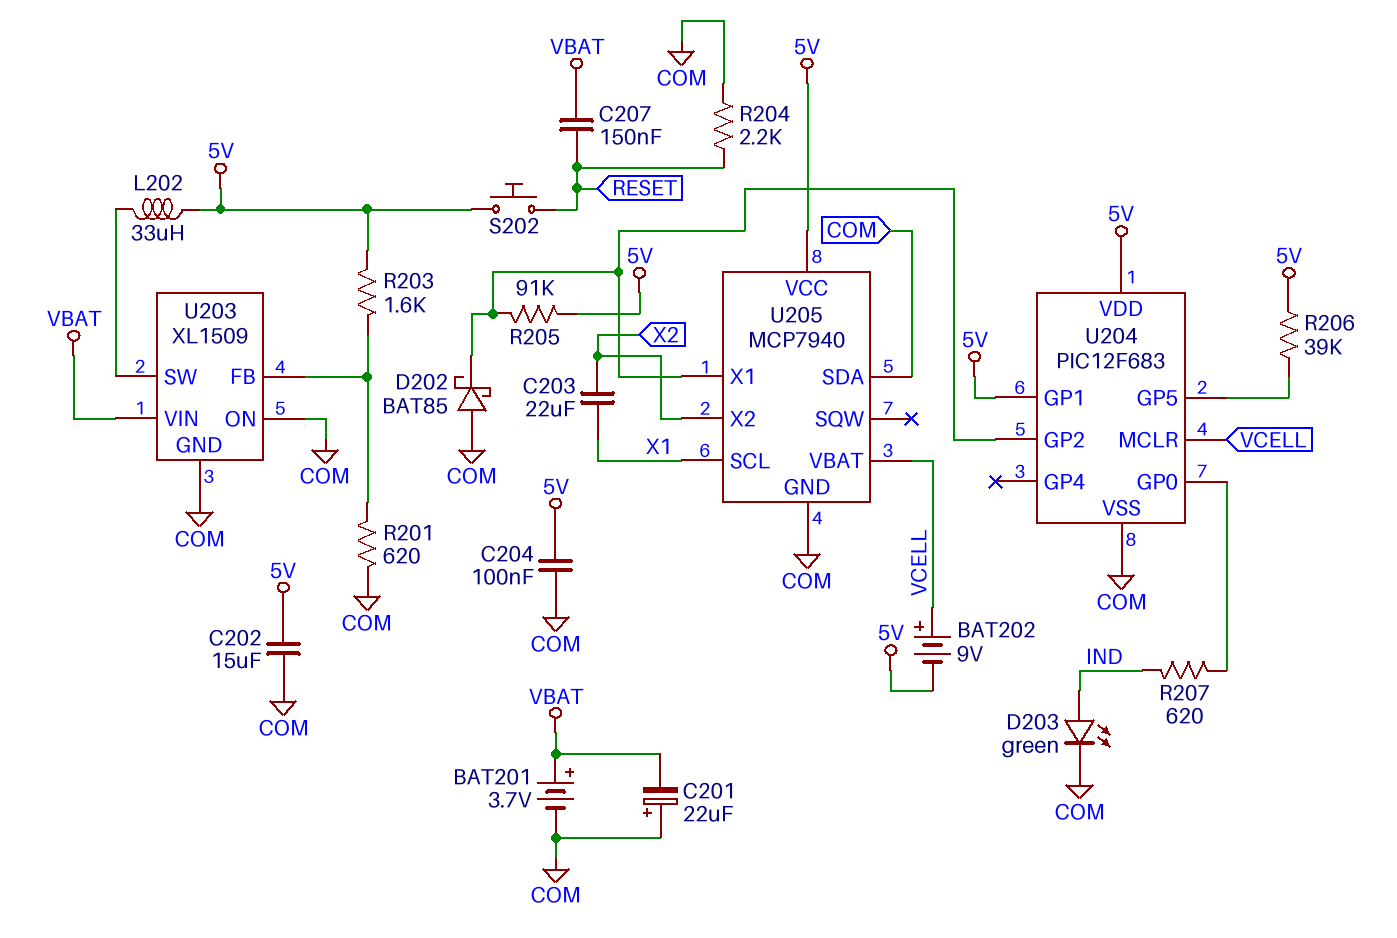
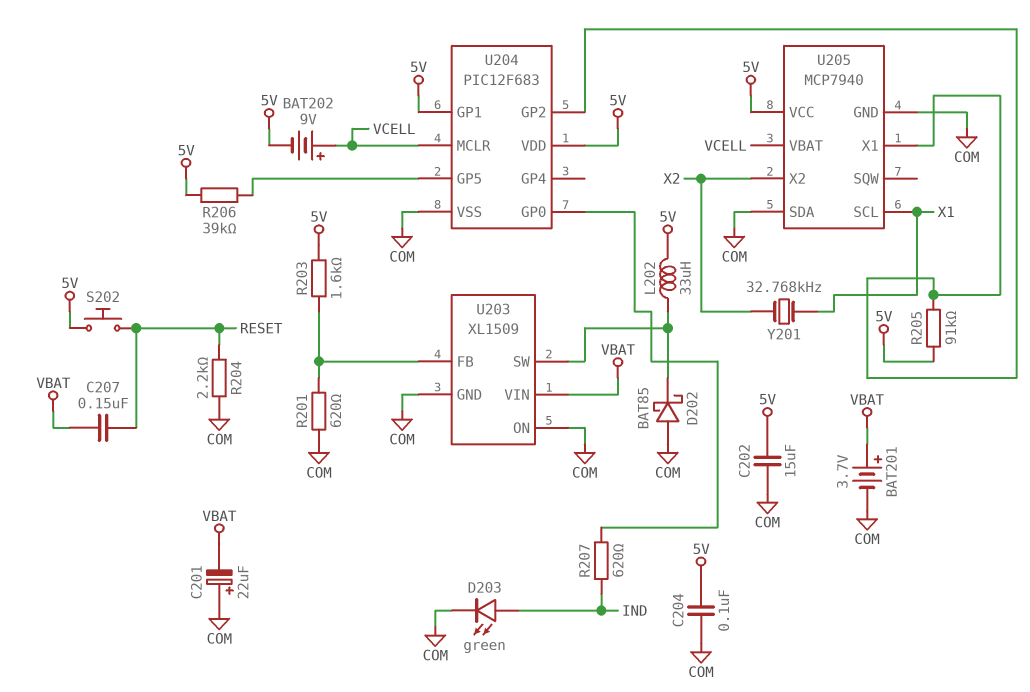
C203: 22uF (X1, X2) -> none
D202: schottky BAT85 (A COM, K U204/GP2) -> schottky BAT85 (A COM, K U203/SW)
Y201: none -> 32.768kHz (X1, X2)

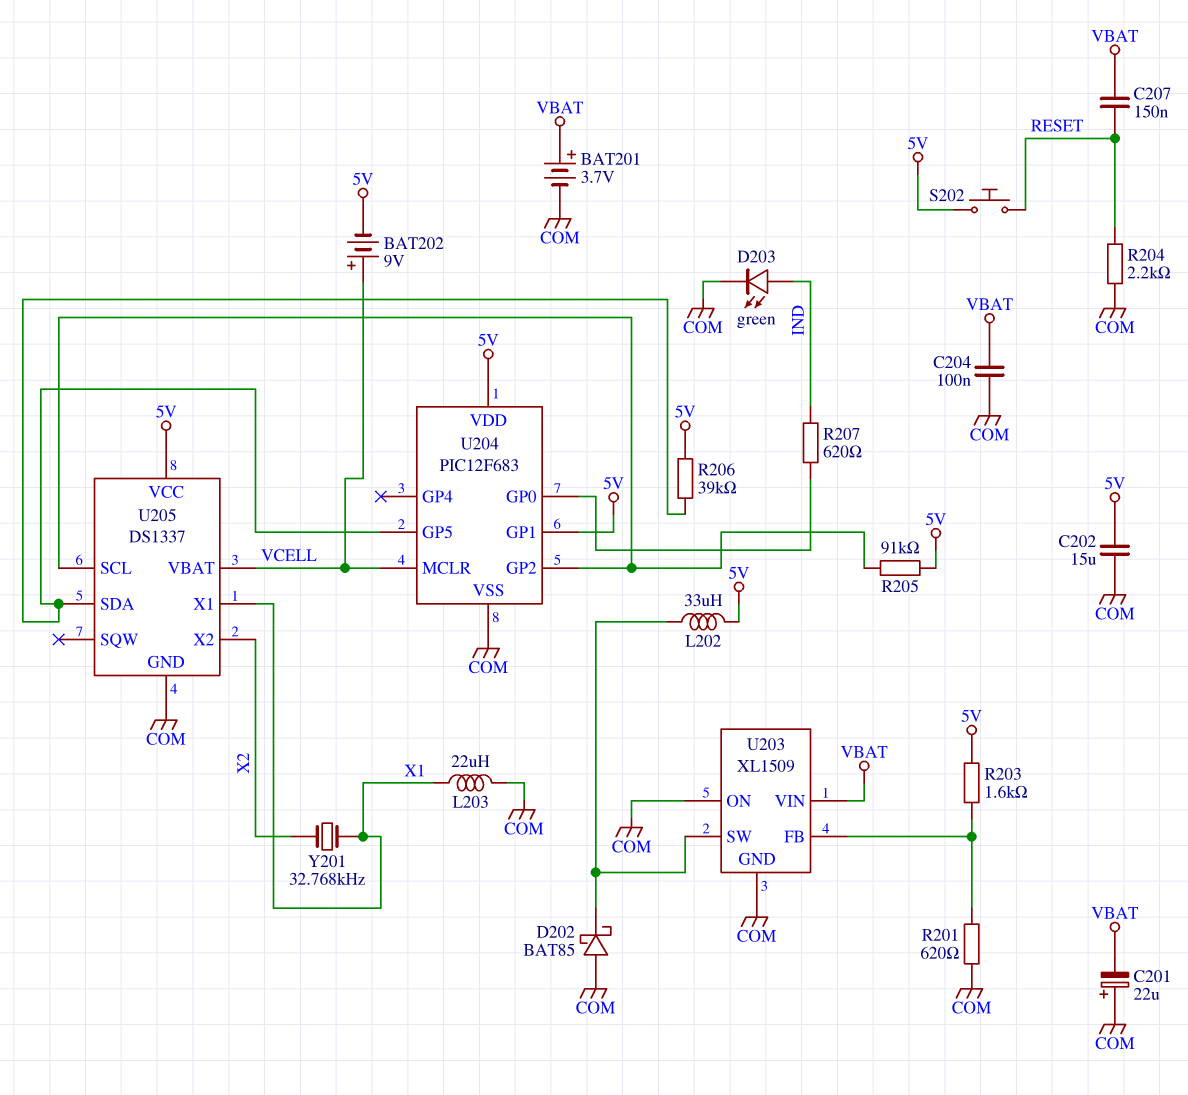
C204: 100nF (5V, COM) -> 100nF (COM, VBAT)
L203: none -> 22uH (COM, X1)
U205: MCP7940 -> DS1337
U205 pin SCL: X1 -> U204/GP2
U205 pin SDA: COM -> U204/GP5
U205 pin X1: U204/GP2 -> X1

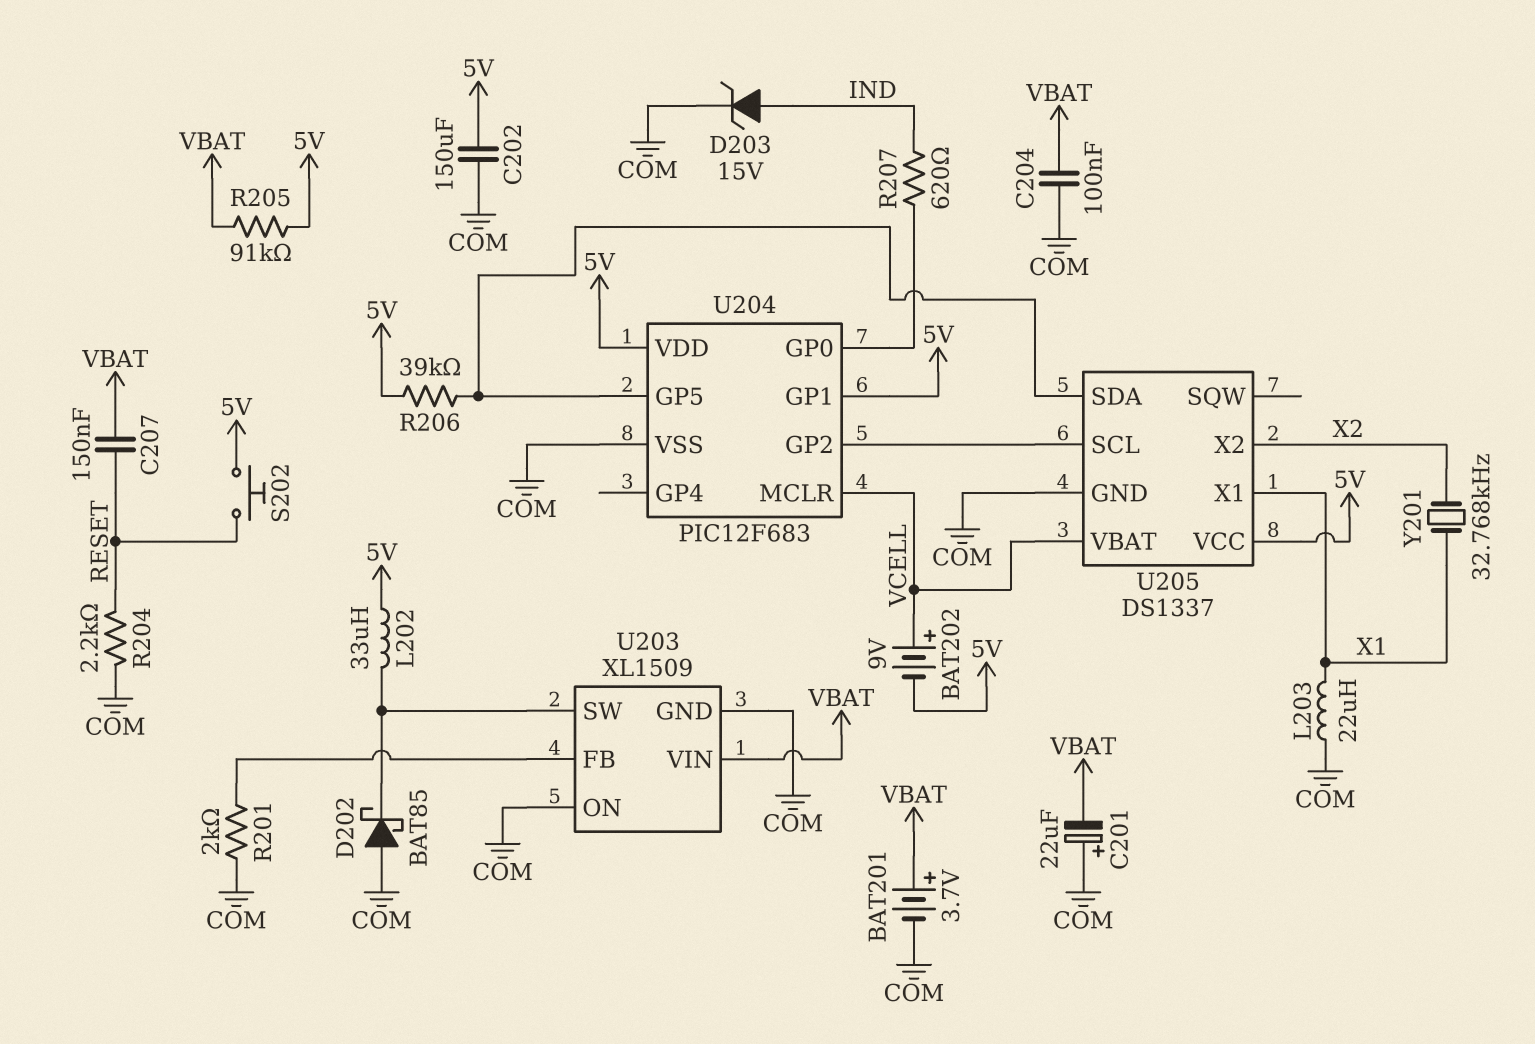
C202: 15uF (5V, COM) -> 150uF (5V, COM)
D203: LED green (A IND, K COM) -> zener 15V (A IND, K COM)
R201: 620 (COM, U203/FB) -> 2k (COM, U203/FB)
R203: 1.6k (5V, U203/FB) -> none
R205: 91k (5V, U204/GP2) -> 91k (5V, VBAT)

